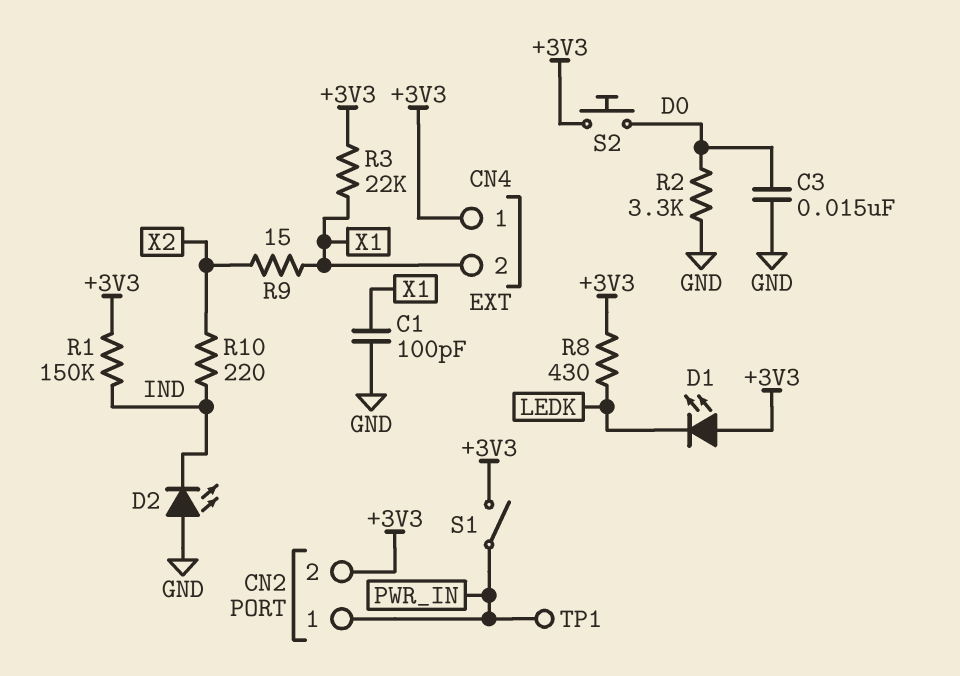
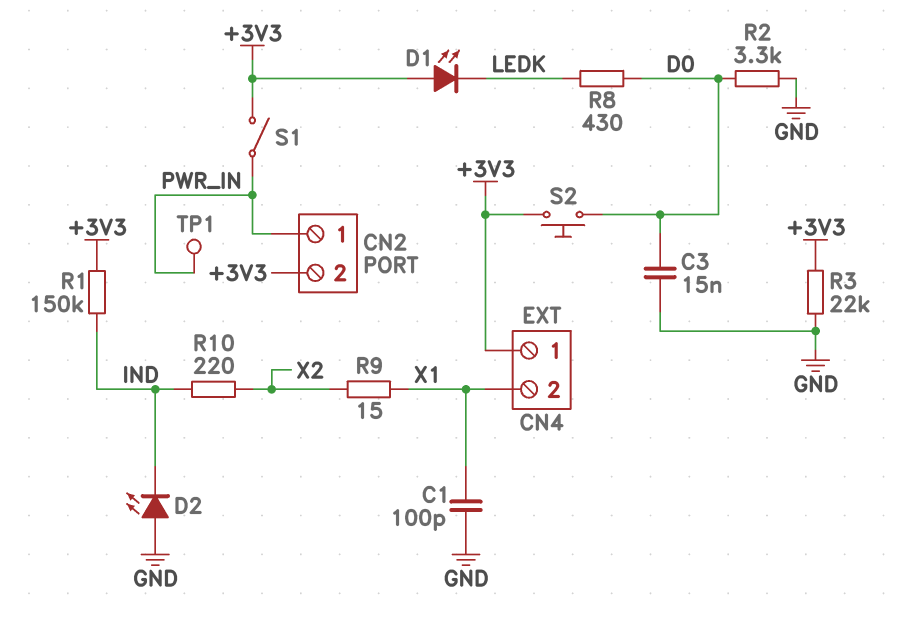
R3: 22k (+3V3, X1) -> 22k (+3V3, GND)
R8: 430 (+3V3, LEDK) -> 430 (D0, LEDK)

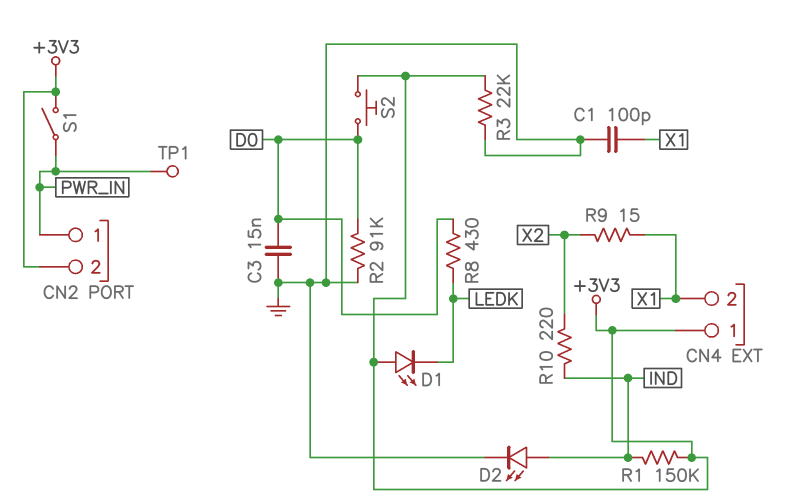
D2: LED (A GND, K IND) -> LED (A IND, K GND)
R2: 3.3k (D0, GND) -> 91k (D0, GND)

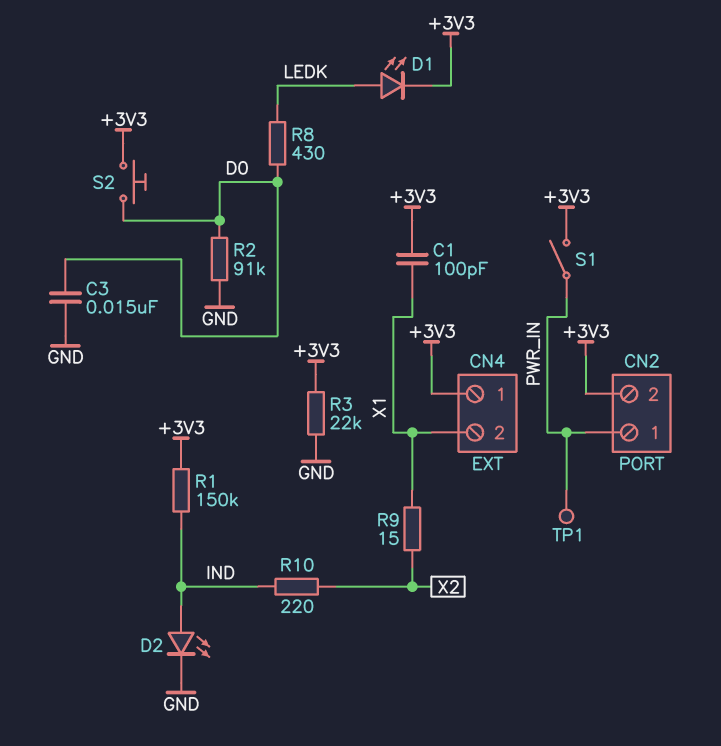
C1: 100pF (GND, X1) -> 100pF (+3V3, X1)
D1: LED (A +3V3, K LEDK) -> LED (A LEDK, K +3V3)

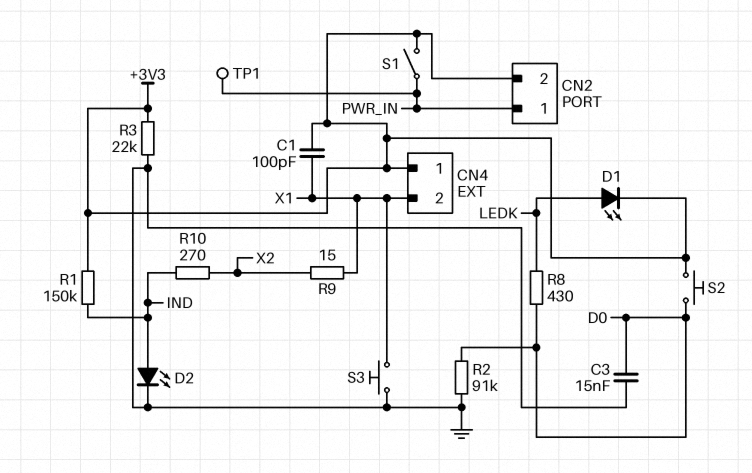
R10: 220 (IND, X2) -> 270 (IND, X2)
S3: none -> button (GND, X1)

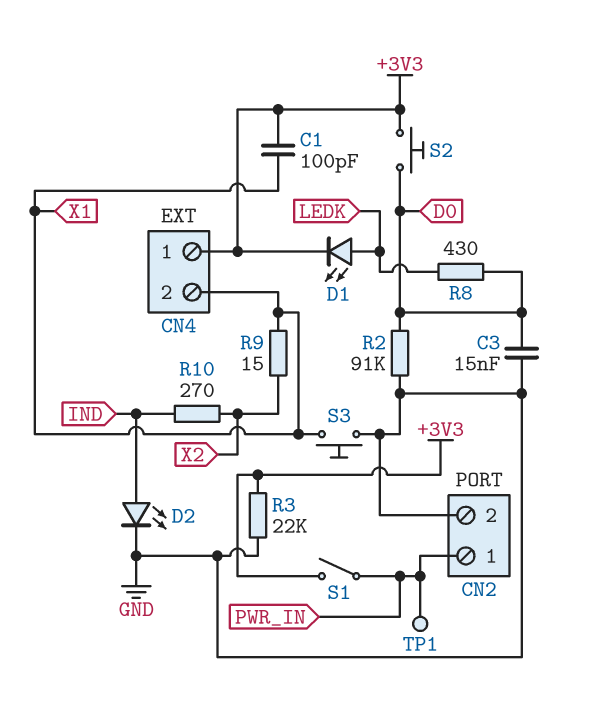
CN2 pin 2: +3V3 -> GND
R1: 150k (+3V3, IND) -> none

